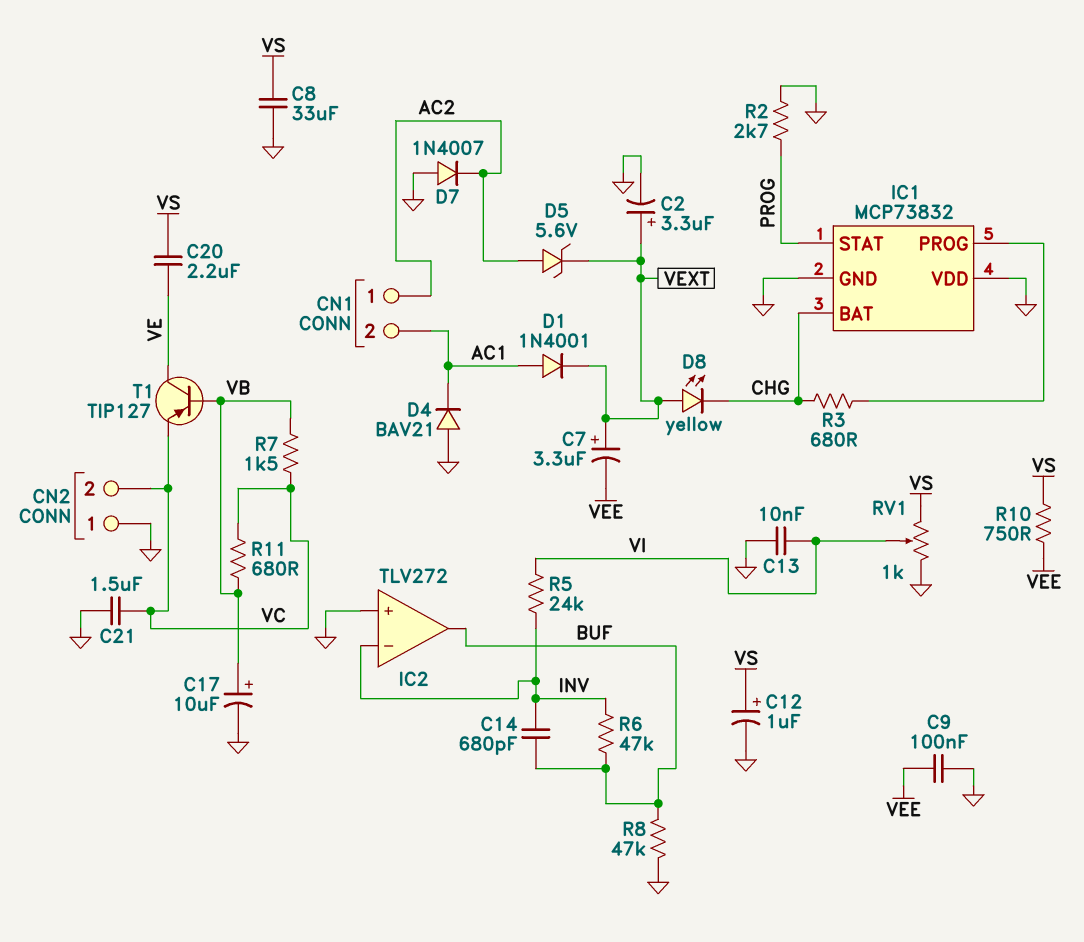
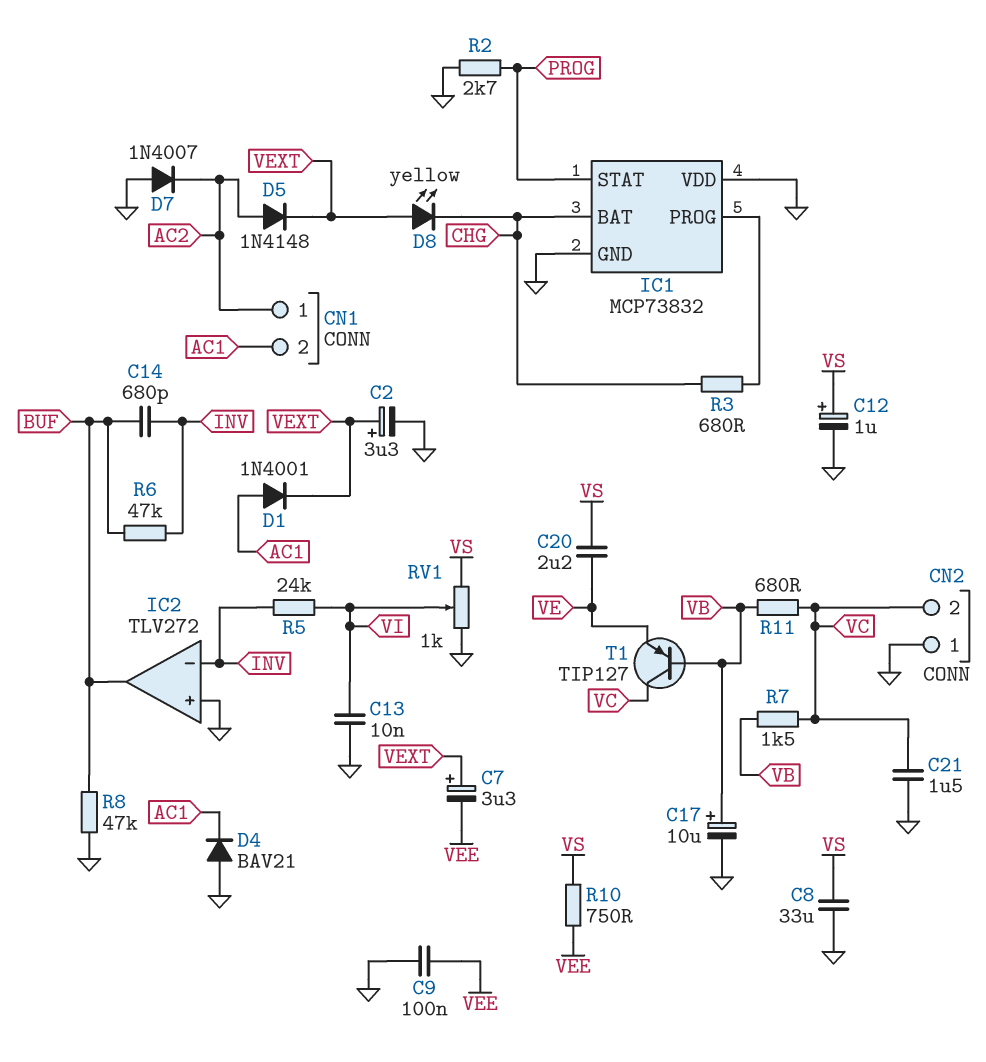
D5: zener 5.6V (A AC2, K VEXT) -> diode 1N4148 (A AC2, K VEXT)
T1: PNP TIP127 (B VB, C VE, E VC) -> PNP TIP127 (B VB, C VC, E VE)

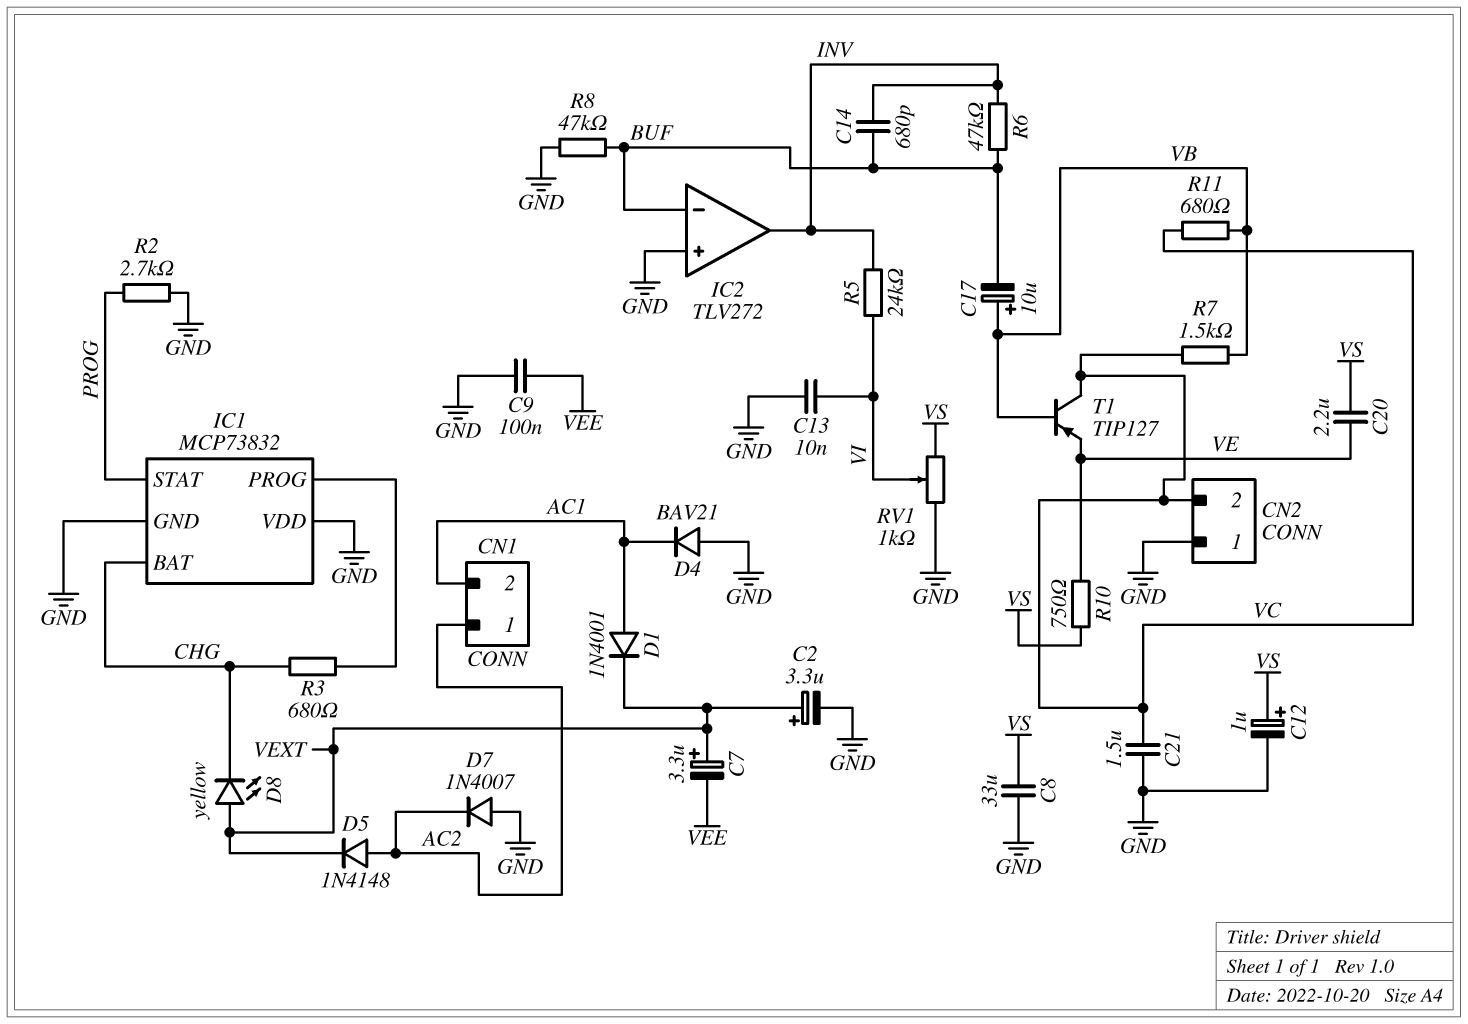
C17: 10uF (plus VB, minus GND) -> 10uF (plus VB, minus BUF)
IC2 pin in-: INV -> BUF
IC2 pin out: BUF -> INV
R10: 750 (VEE, VS) -> 750 (VE, VS)

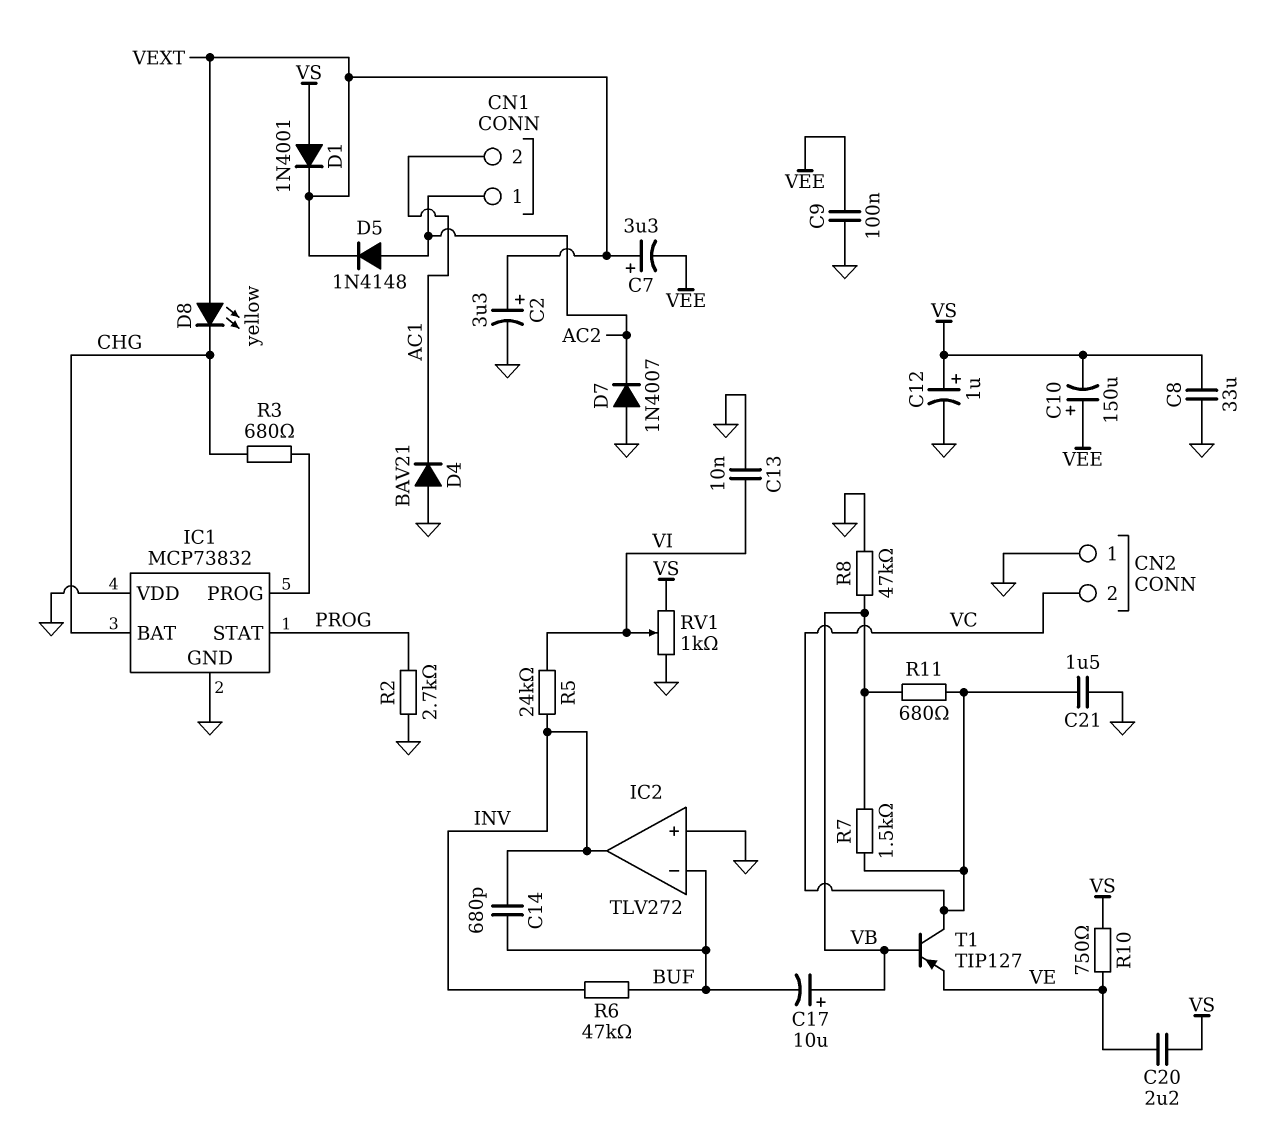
C10: none -> 150uF (plus VEE, minus VS)
D1: diode 1N4001 (A AC1, K VEXT) -> diode 1N4001 (A VS, K VEXT)
R8: 47k (BUF, GND) -> 47k (GND, VB)

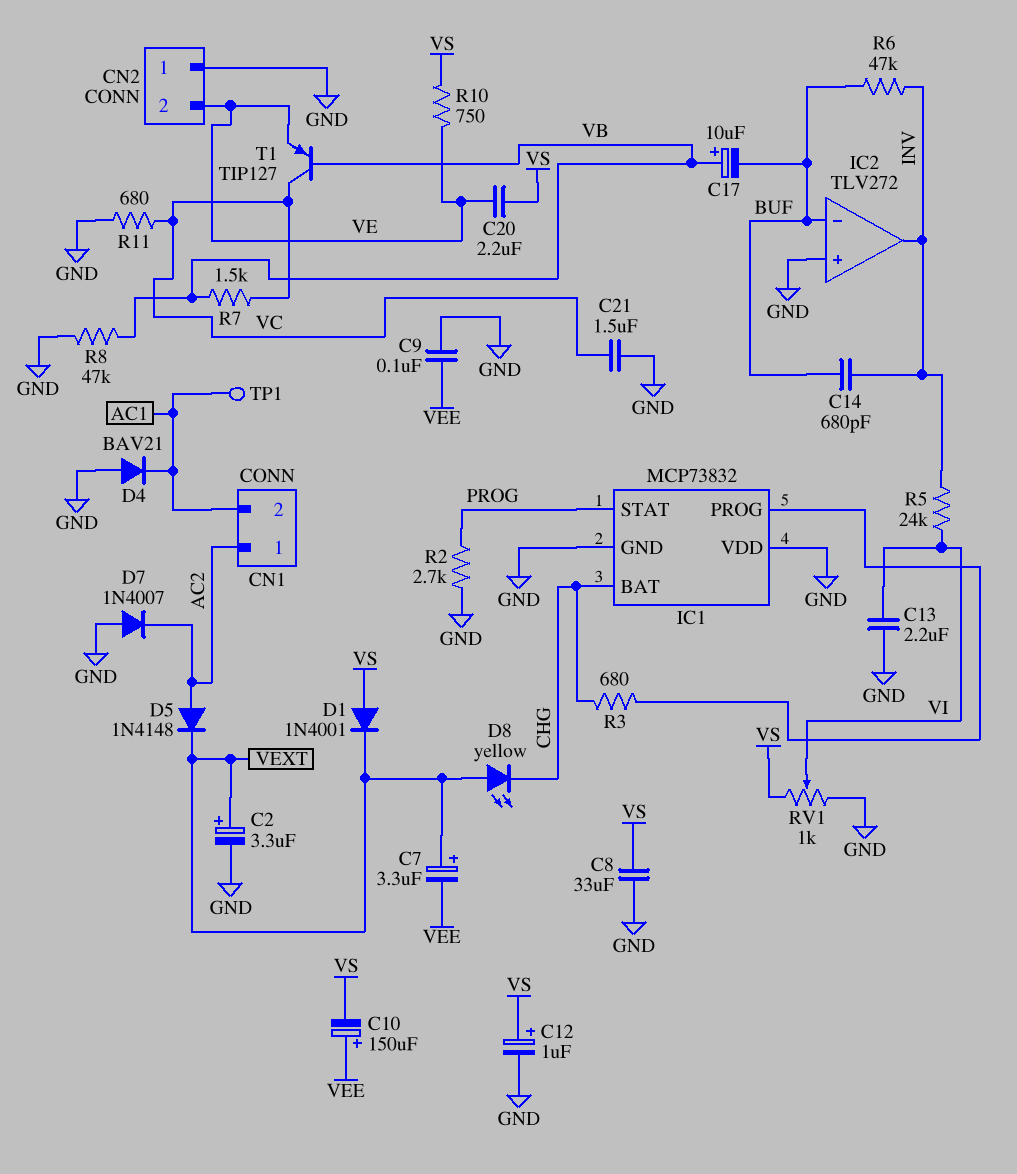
C13: 10nF (GND, VI) -> 2.2uF (GND, VI)
CN2 pin 2: VC -> VE
R11: 680 (VB, VC) -> 680 (GND, VC)
TP1: none -> test point (AC1)

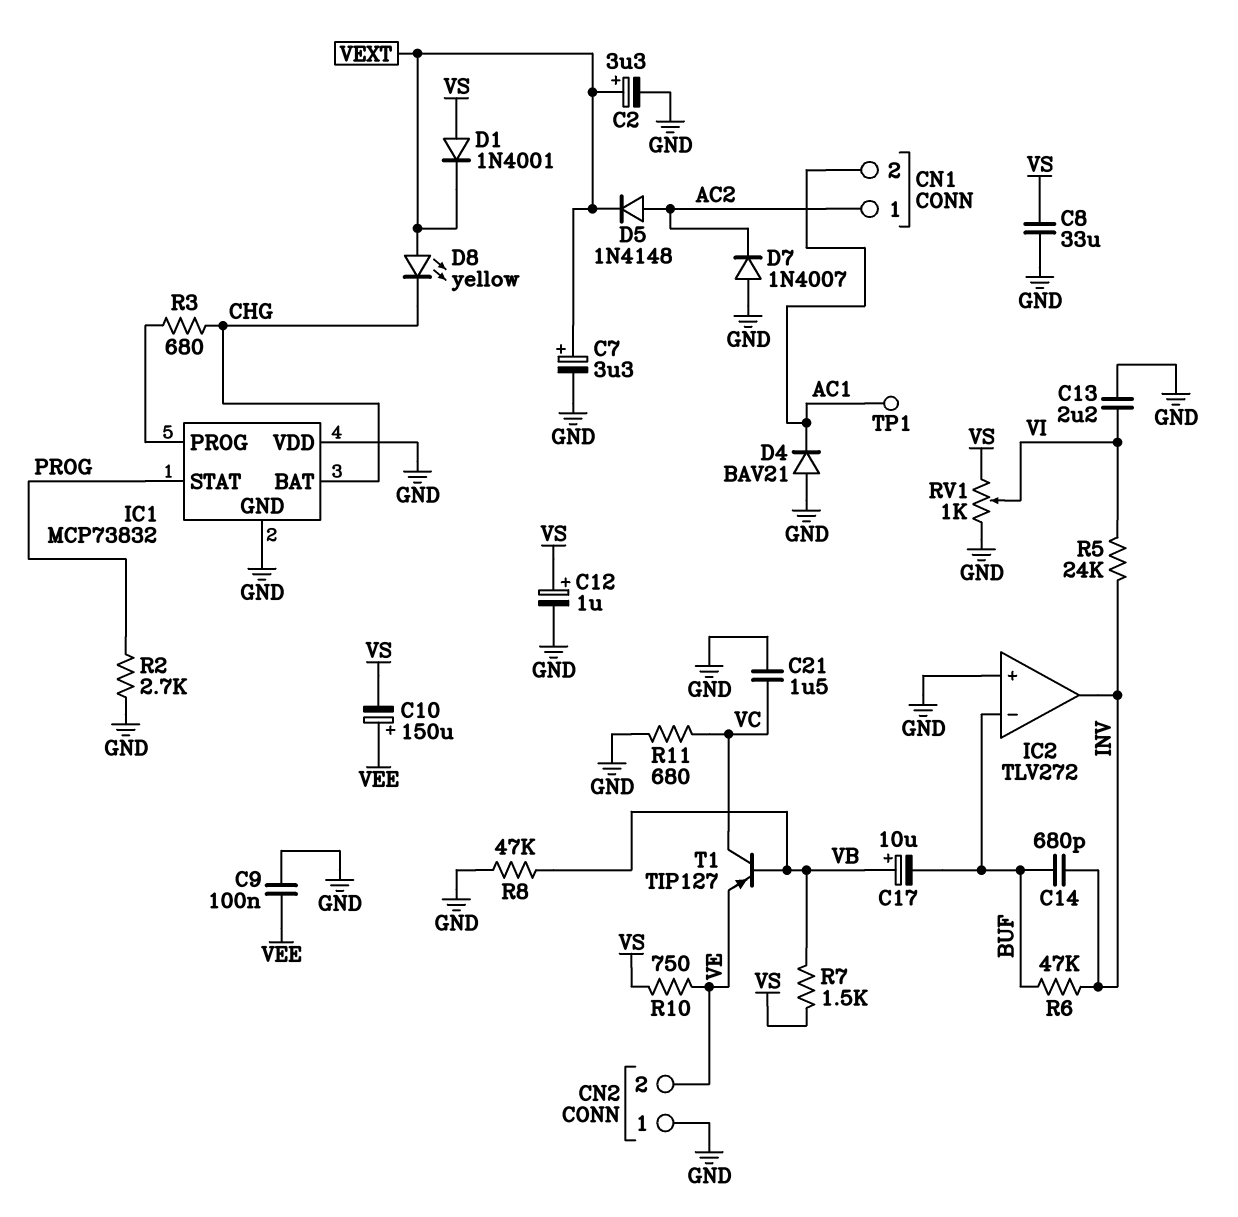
C7: 3.3uF (plus VEXT, minus VEE) -> 3.3uF (plus VEXT, minus GND)
C20: 2.2uF (VE, VS) -> none
R7: 1.5k (VB, VC) -> 1.5k (VB, VS)

